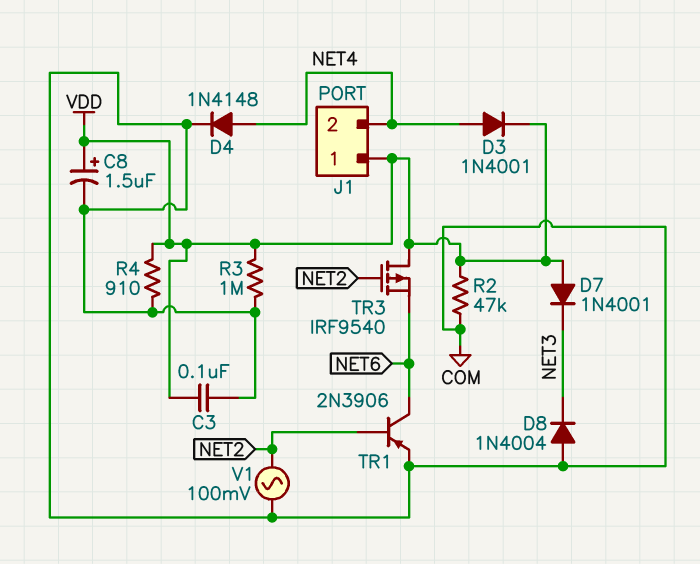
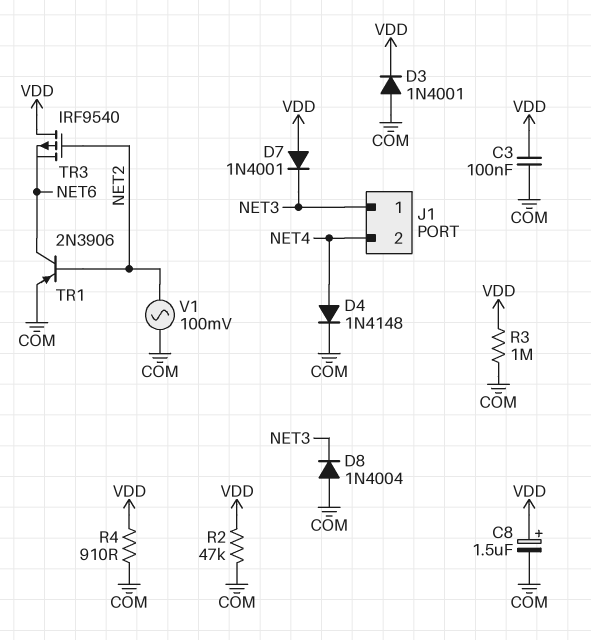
D3: diode 1N4001 (A NET4, K VDD) -> diode 1N4001 (A COM, K VDD)
J1 pin 1: VDD -> NET3

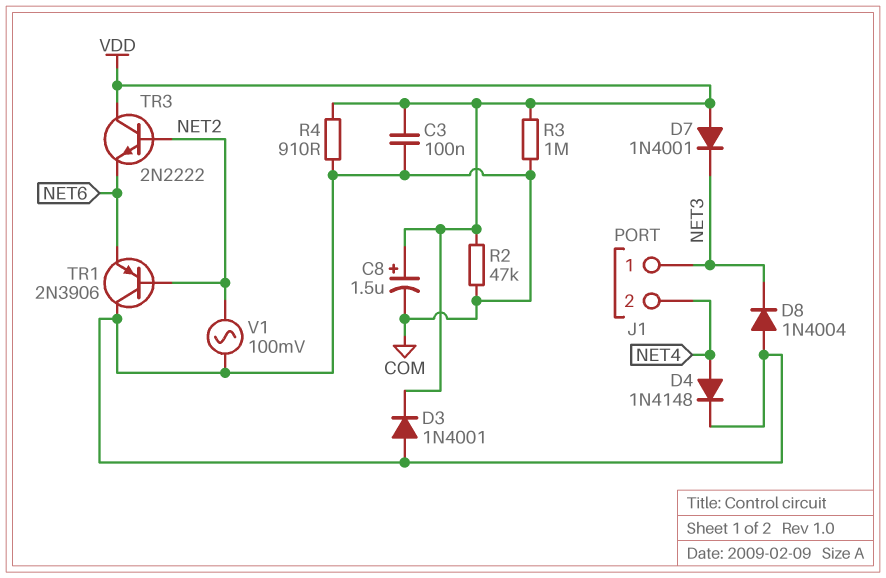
TR1: PNP 2N3906 (B NET2, C NET6, E COM) -> PNP 2N3906 (B NET2, C COM, E NET6)
TR3: PMOS IRF9540 (G NET2, D VDD, S NET6) -> NPN 2N2222 (B NET2, C VDD, E NET6)

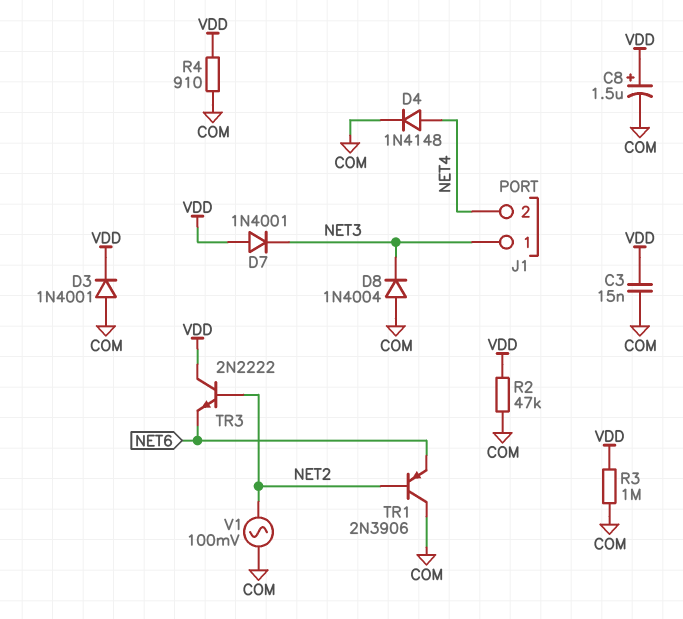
C3: 100nF (COM, VDD) -> 15nF (COM, VDD)

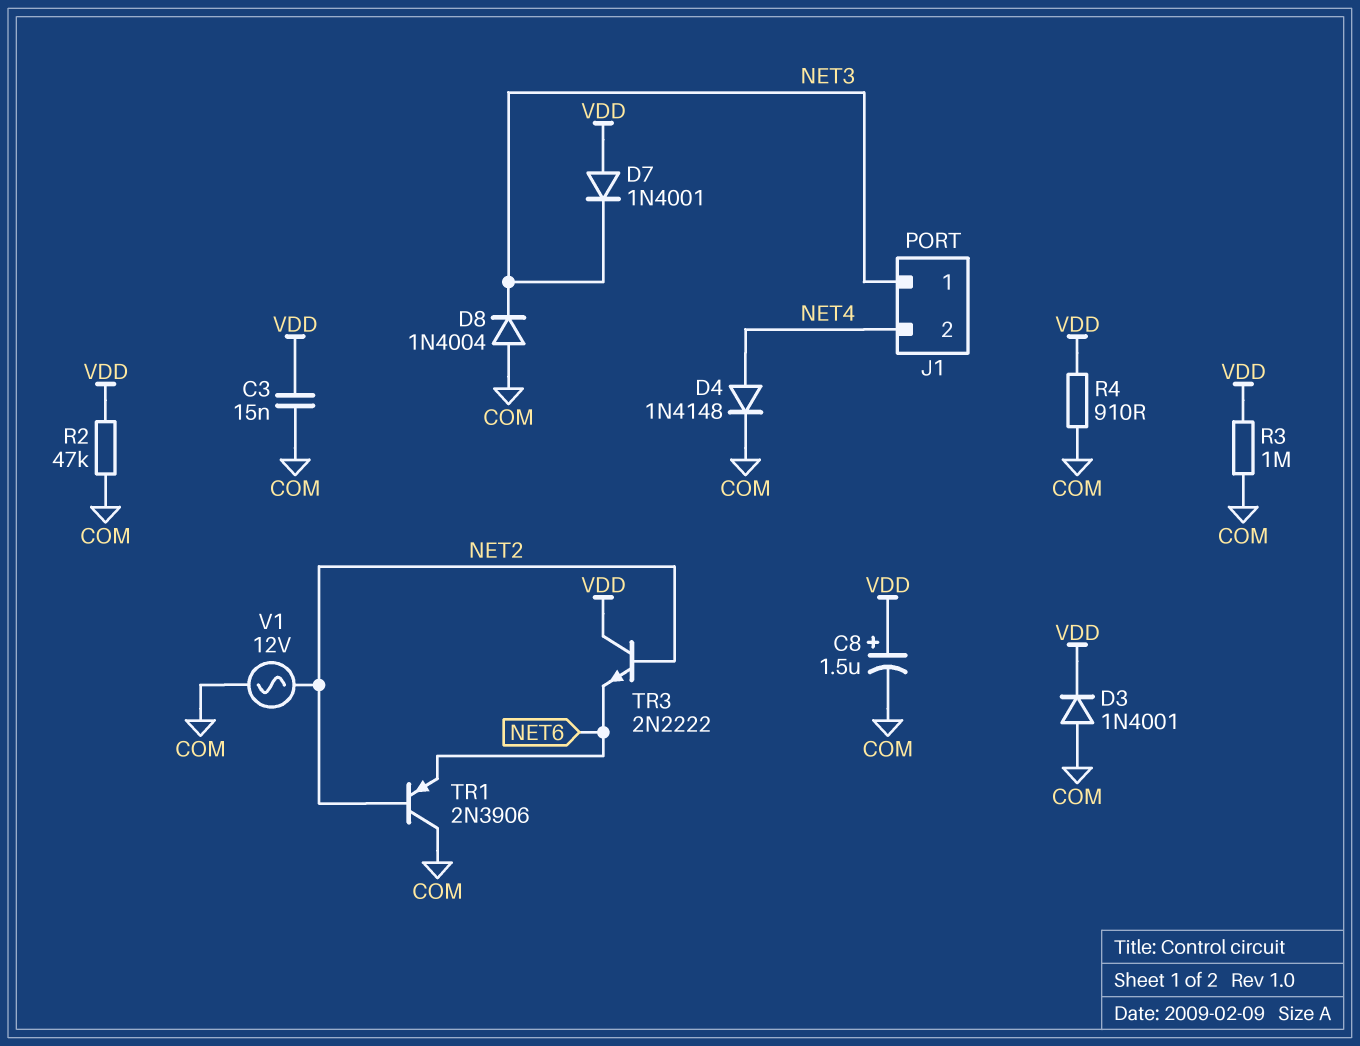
V1: AC 100mV (COM, NET2) -> AC 12V (COM, NET2)

